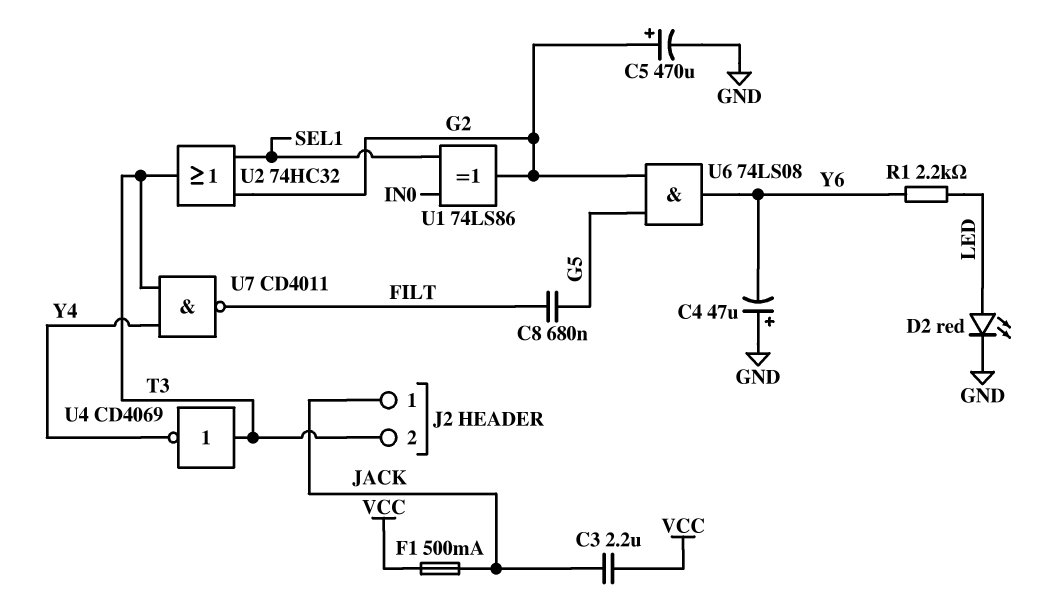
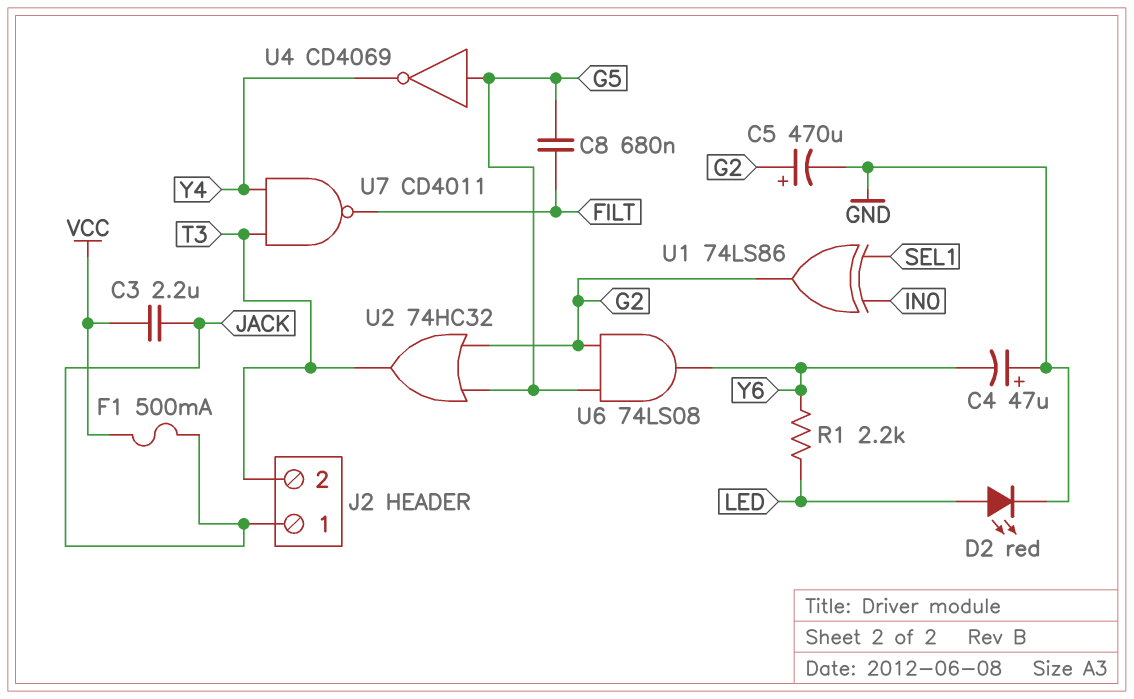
U2: OR 74HC32 (in G2, in SEL1, out T3) -> OR 74HC32 (in G2, in G5, out T3)
U4: NOT CD4069 (in T3, out Y4) -> NOT CD4069 (in G5, out Y4)

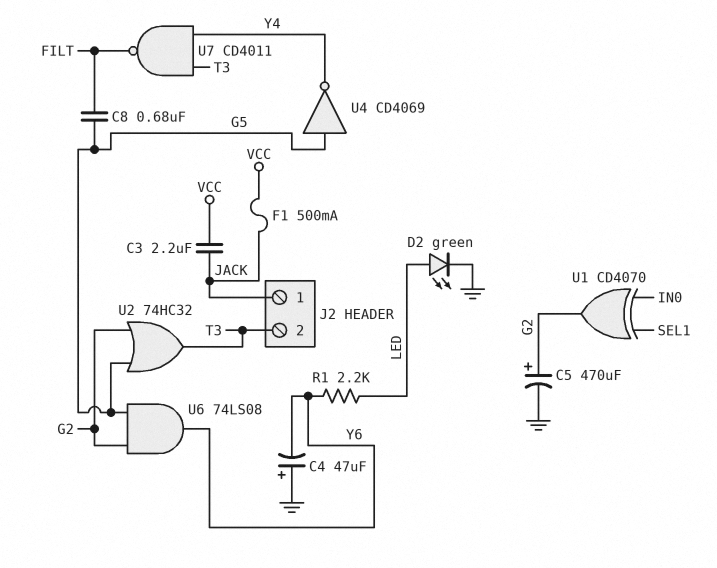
D2: LED red (A LED, K GND) -> LED green (A LED, K GND)
U1: XOR 74LS86 (in IN0, in SEL1, out G2) -> XOR CD4070 (in IN0, in SEL1, out G2)

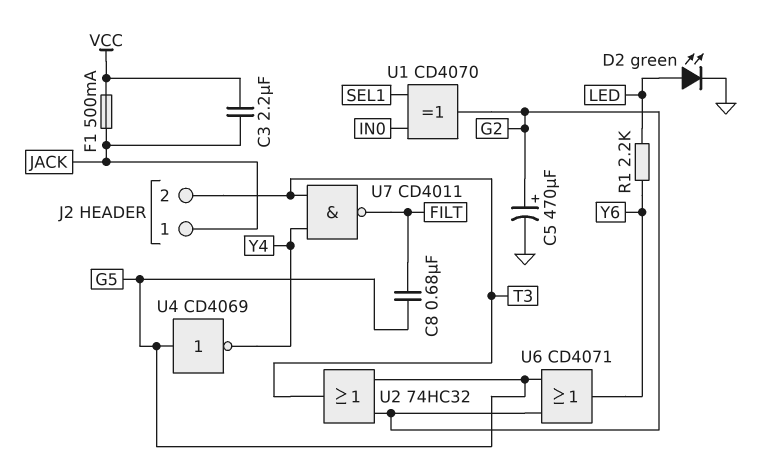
C4: 47uF (plus GND, minus Y6) -> none
U6: AND 74LS08 (in G2, in G5, out Y6) -> OR CD4071 (in G2, in G5, out Y6)

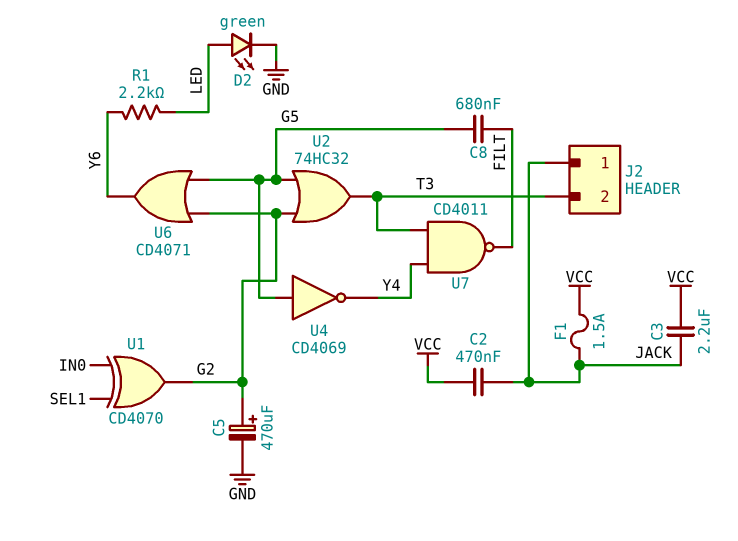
C2: none -> 470nF (JACK, VCC)
F1: 500mA (JACK, VCC) -> 1.5A (JACK, VCC)

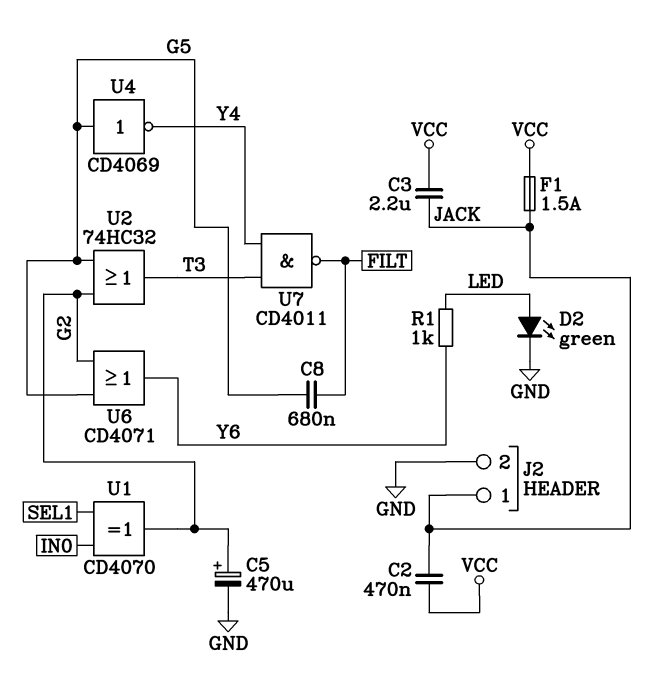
J2 pin 2: T3 -> GND
R1: 2.2k (LED, Y6) -> 1k (LED, Y6)

